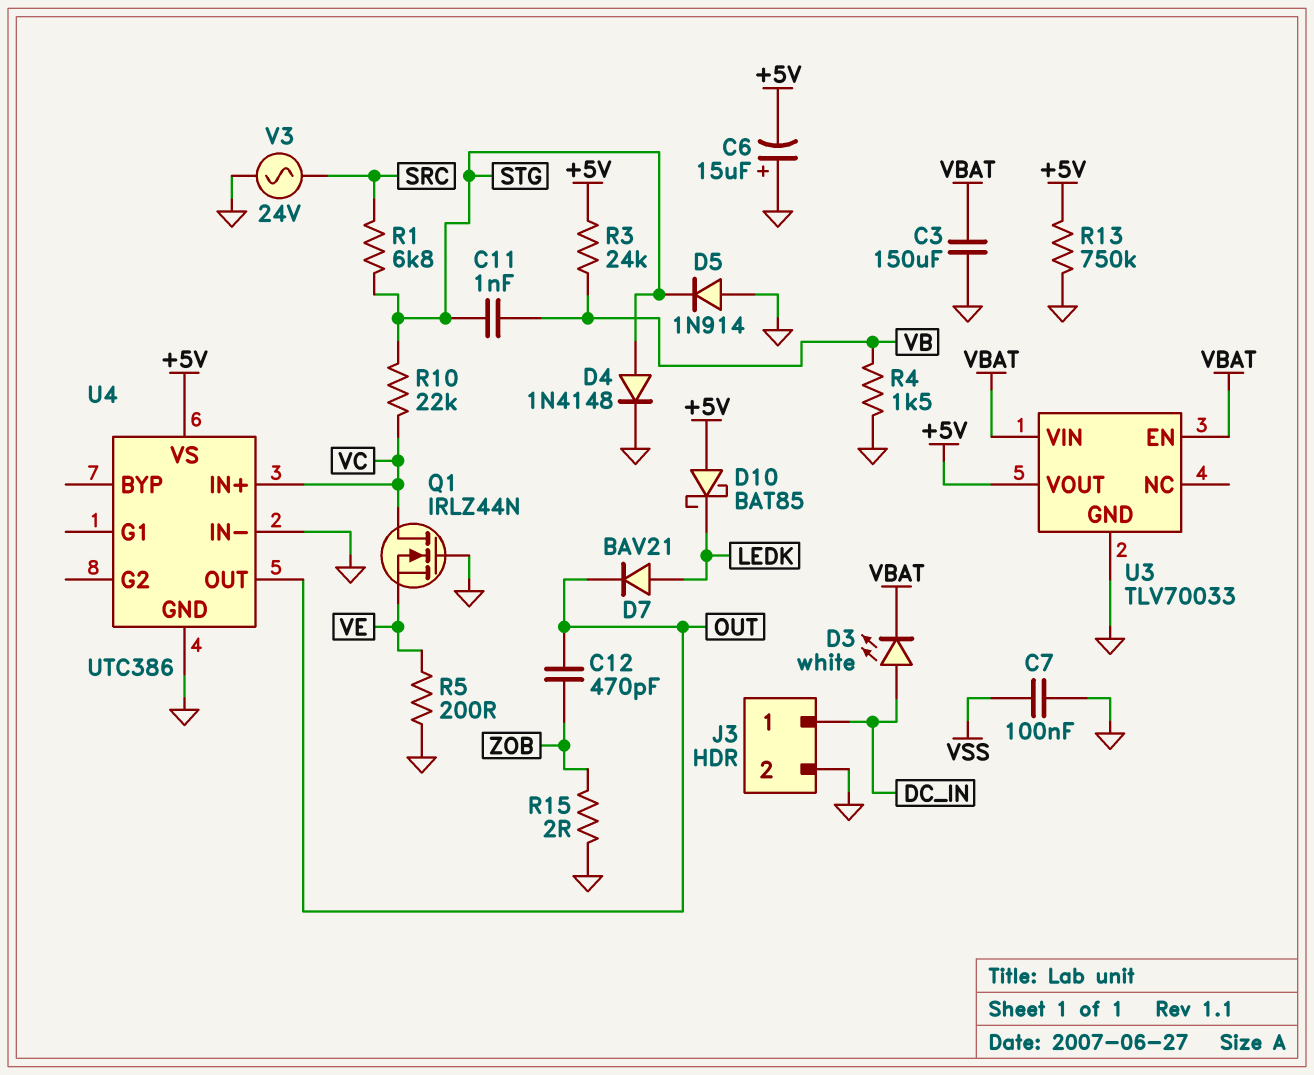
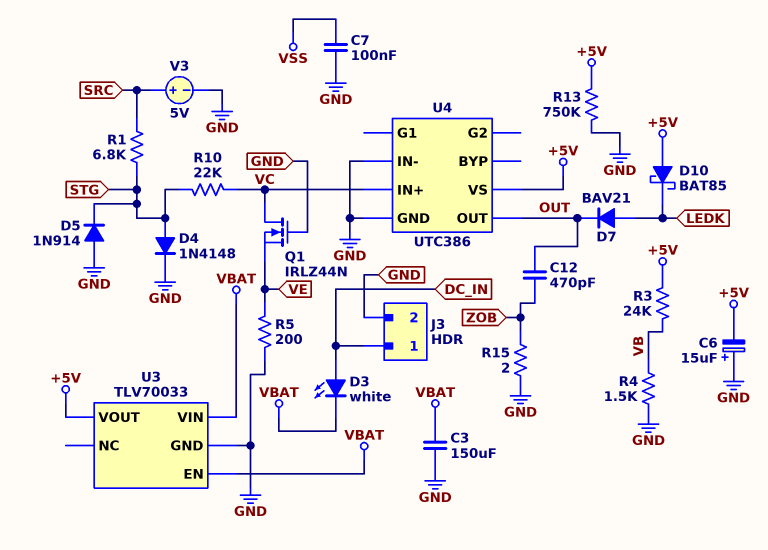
C11: 1nF (STG, VB) -> none
V3: AC 24V (GND, SRC) -> 5V (plus SRC, minus GND)

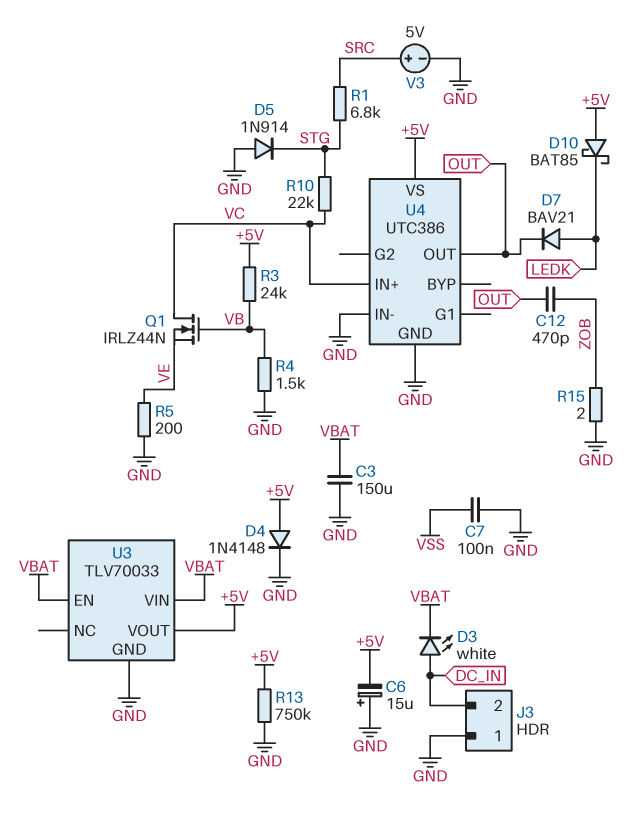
D4: diode 1N4148 (A STG, K GND) -> diode 1N4148 (A +5V, K GND)
J3 pin 1: DC_IN -> GND
J3 pin 2: GND -> DC_IN
Q1: NMOS IRLZ44N (G GND, D VC, S VE) -> NMOS IRLZ44N (G VB, D VC, S VE)

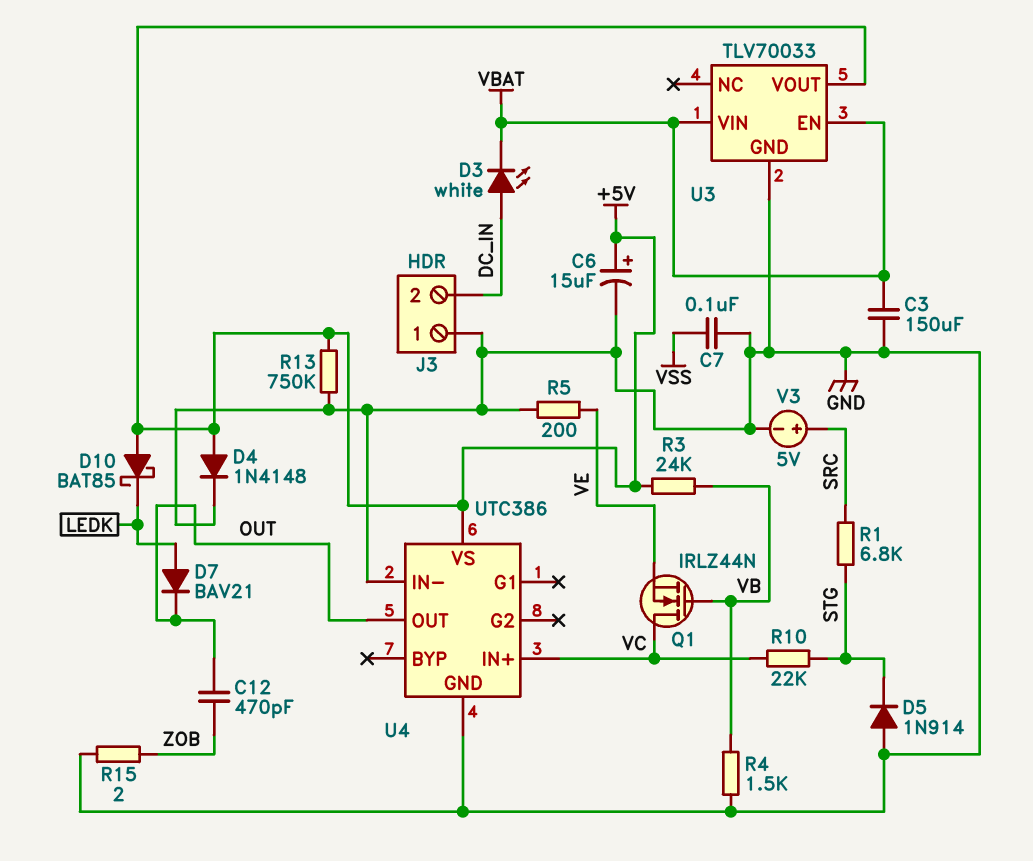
C6: 15uF (plus GND, minus +5V) -> 15uF (plus +5V, minus GND)

